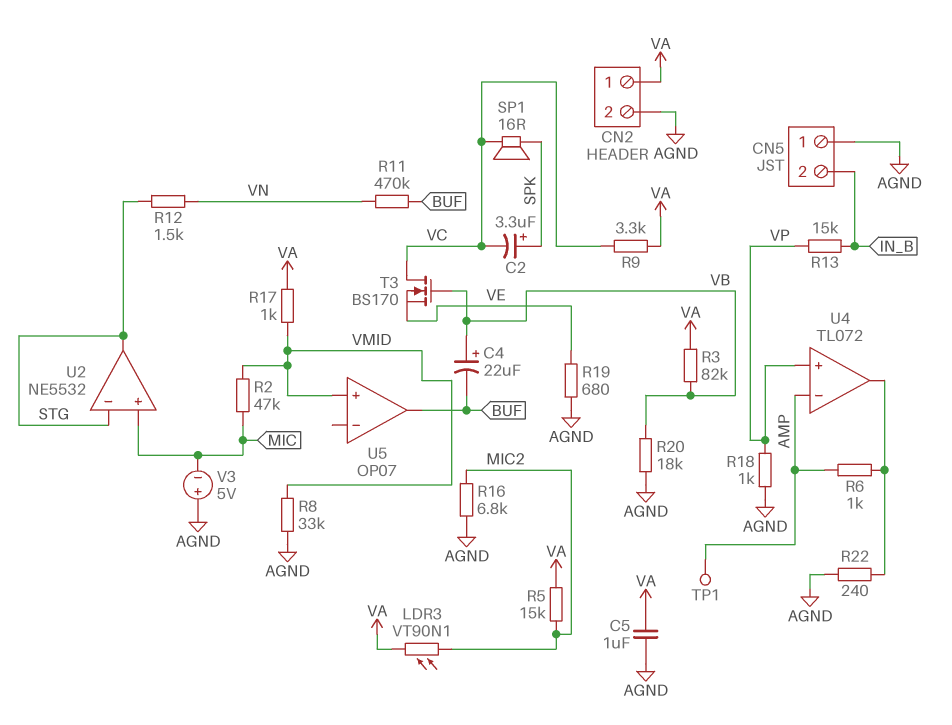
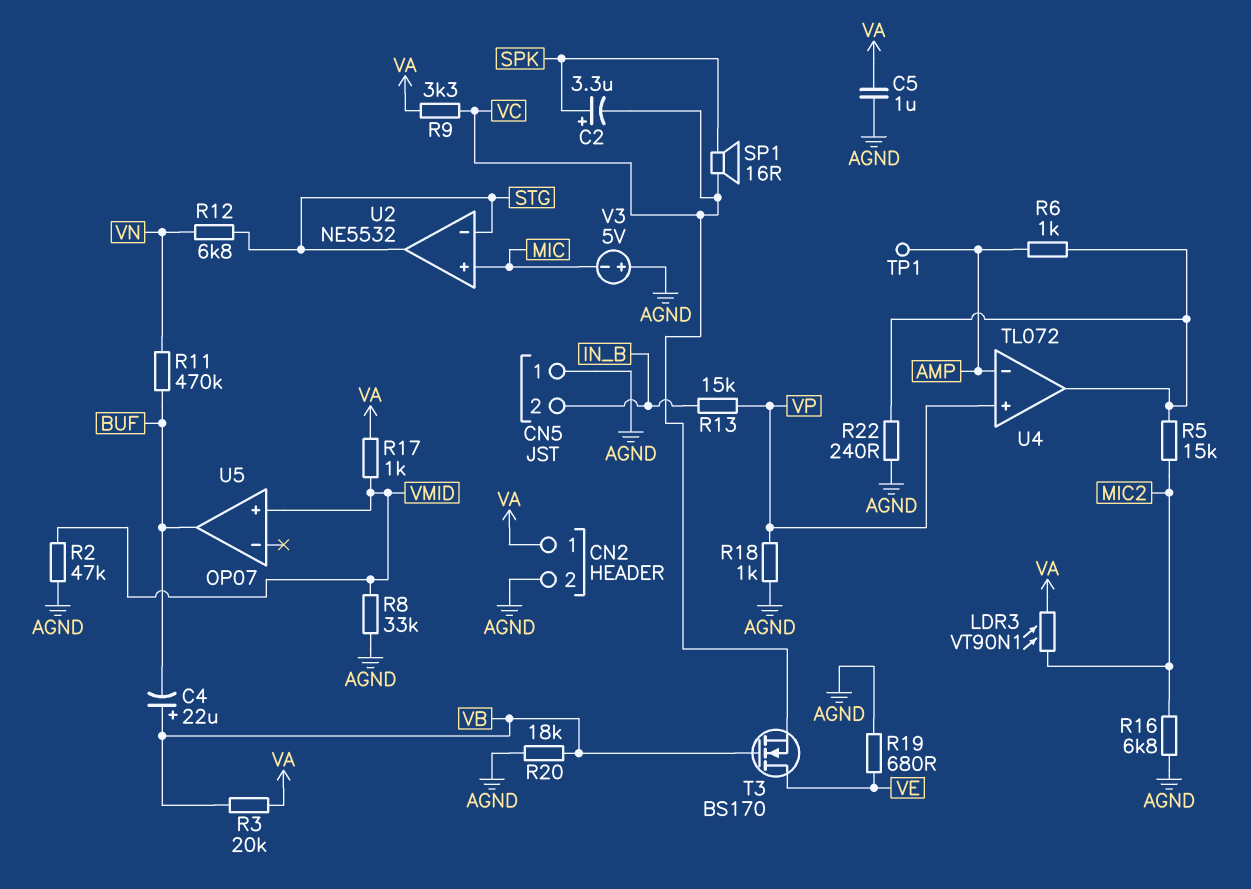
R2: 47k (MIC, VMID) -> 47k (AGND, VMID)
R3: 82k (VA, VB) -> 20k (VA, VB)
R5: 15k (MIC2, VA) -> 15k (MIC2, U4/out)
R12: 1.5k (STG, VN) -> 6.8k (STG, VN)
T3: NMOS BS170 (G VB, D VC, S VE) -> NMOS BS170 (G VB, D VE, S VC)

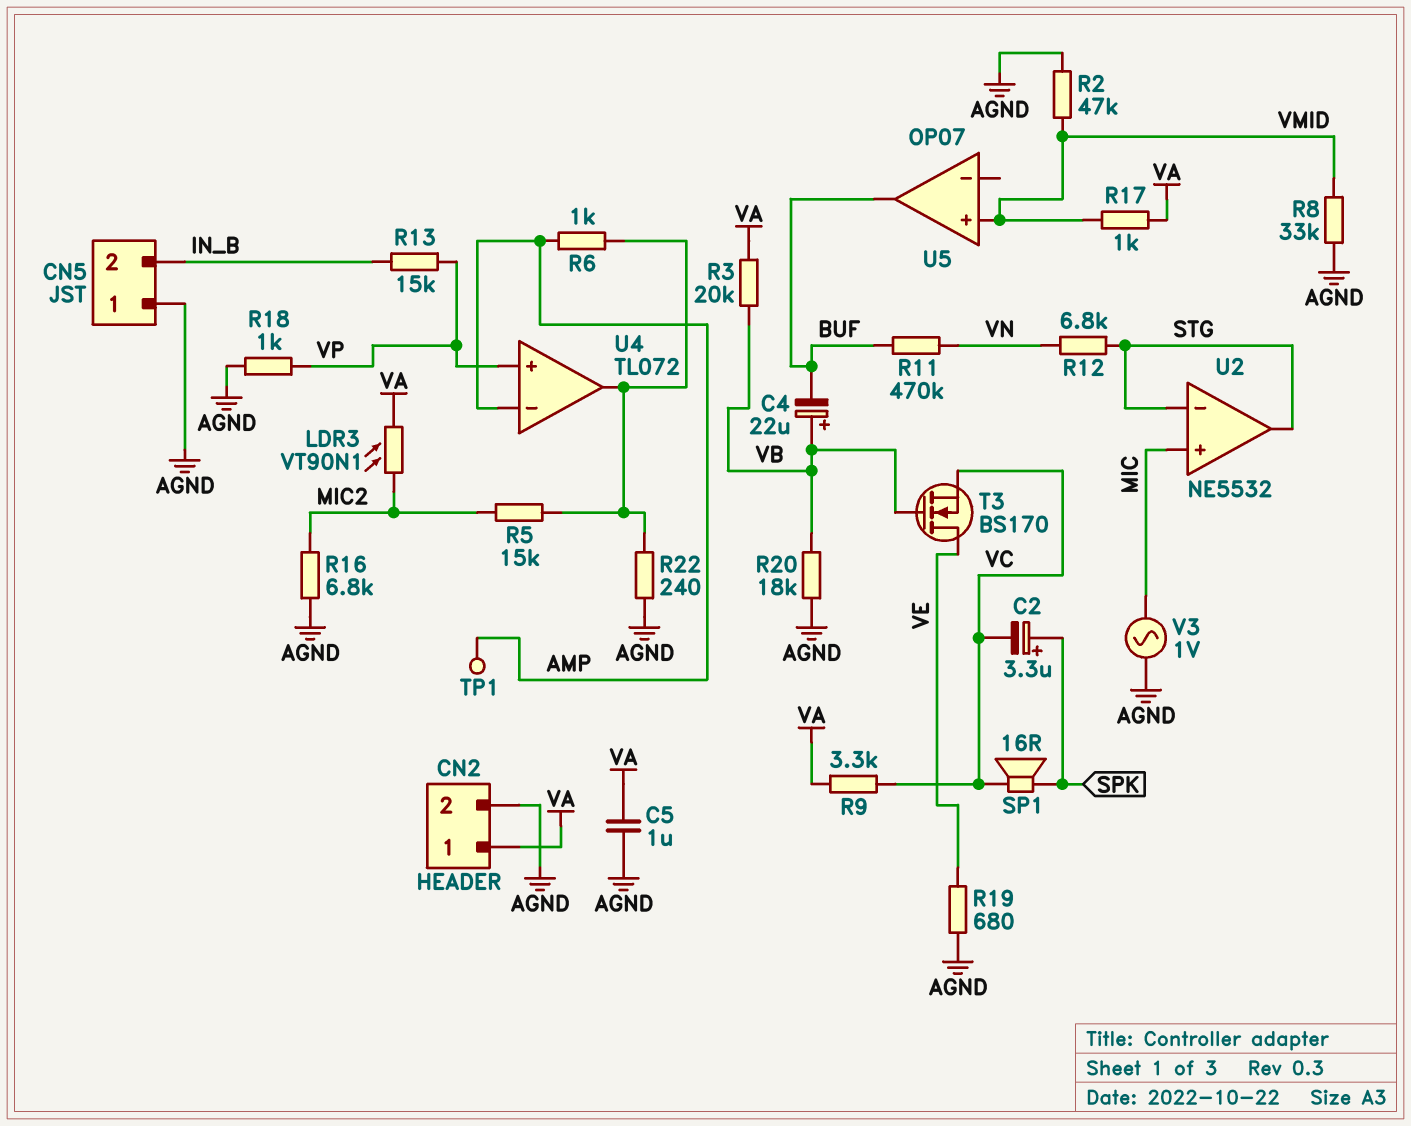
V3: 5V (plus AGND, minus MIC) -> AC 1V (AGND, MIC)

